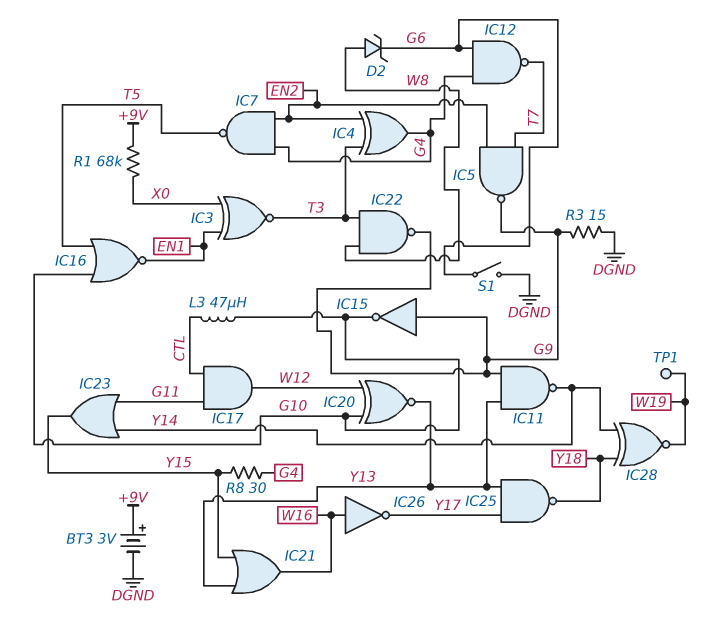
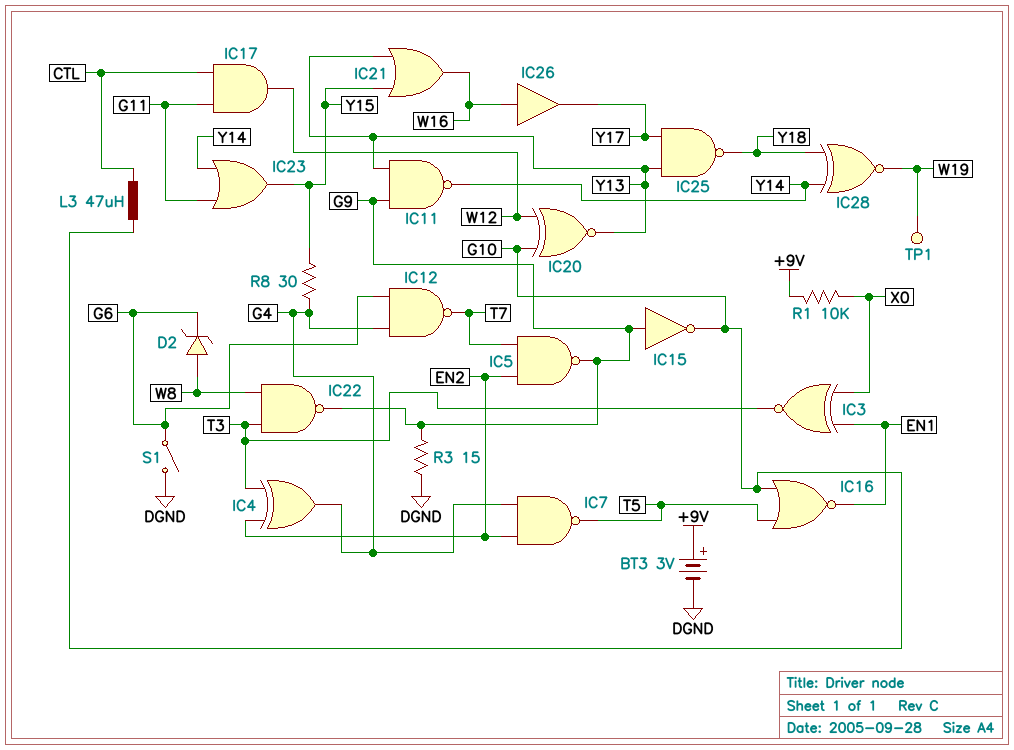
IC26: NOT (in W16, out Y17) -> buffer (in W16, out Y17)
R1: 68k (+9V, X0) -> 10k (+9V, X0)

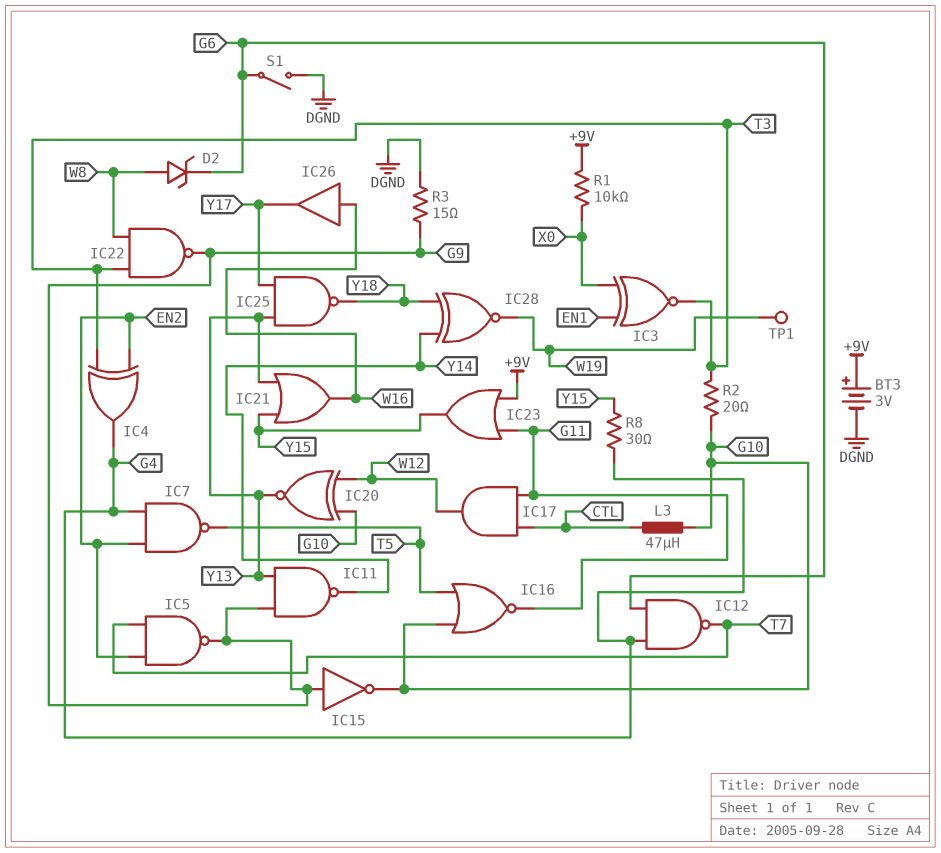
IC16: NOR (in G10, in T5, out EN1) -> NOR (in G10, in T5, out G11)
IC23: OR (in G11, in Y14, out Y15) -> OR (in +9V, in G11, out Y15)
R2: none -> 20 (G10, T3)

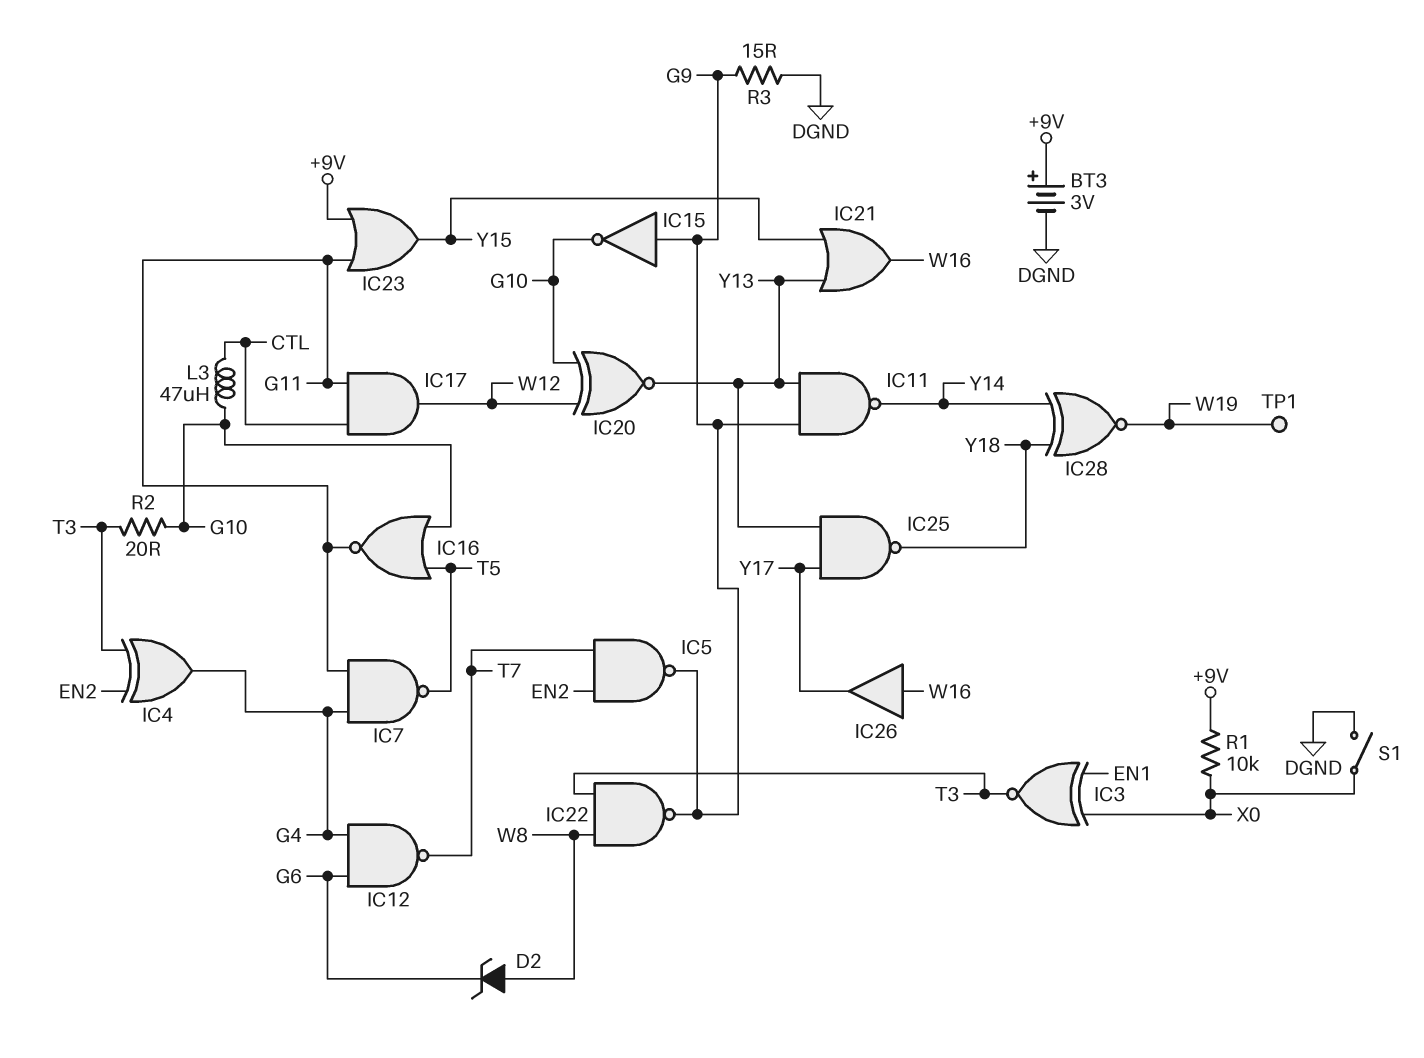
IC7: NAND (in EN2, in G4, out T5) -> NAND (in G4, in G11, out T5)
R8: 30 (G4, Y15) -> none
S1: switch (DGND, G6) -> switch (DGND, X0)

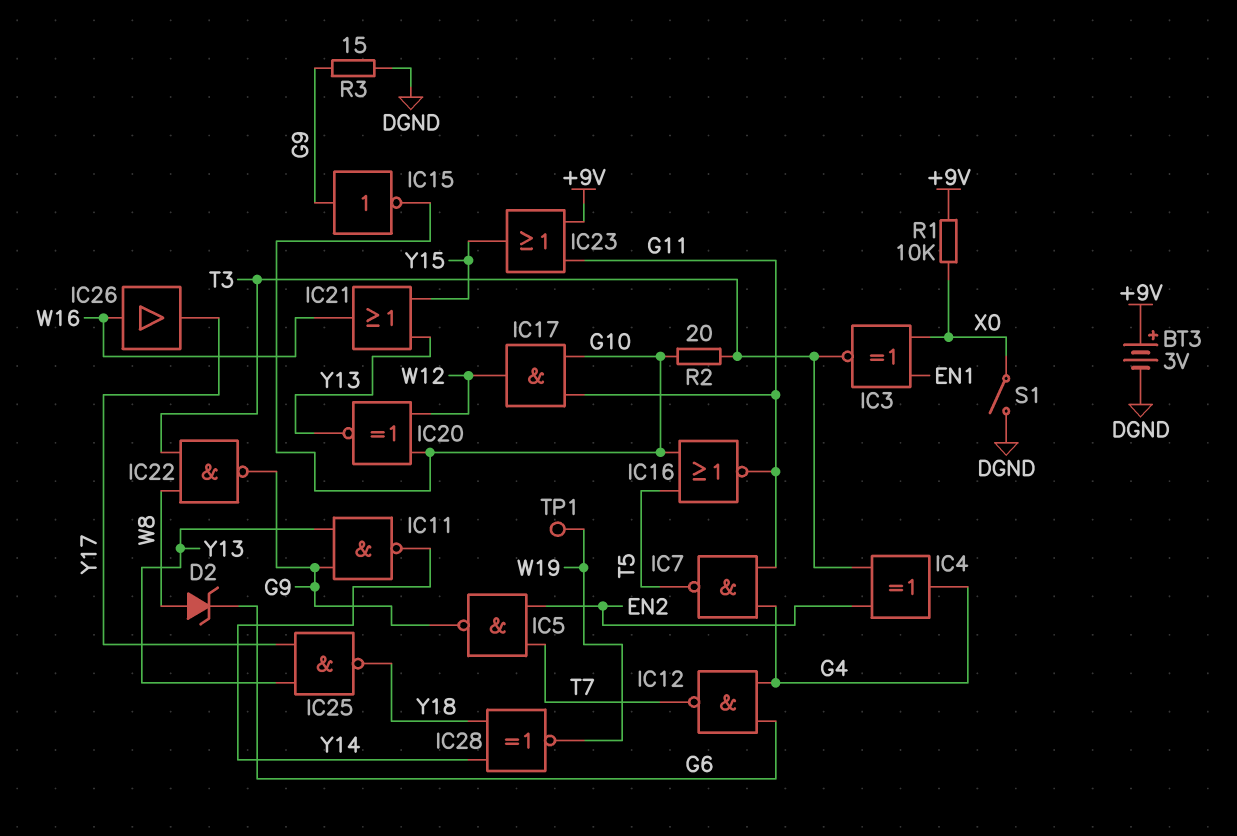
IC17: AND (in CTL, in G11, out W12) -> AND (in G10, in G11, out W12)
L3: 47uH (CTL, G10) -> none

